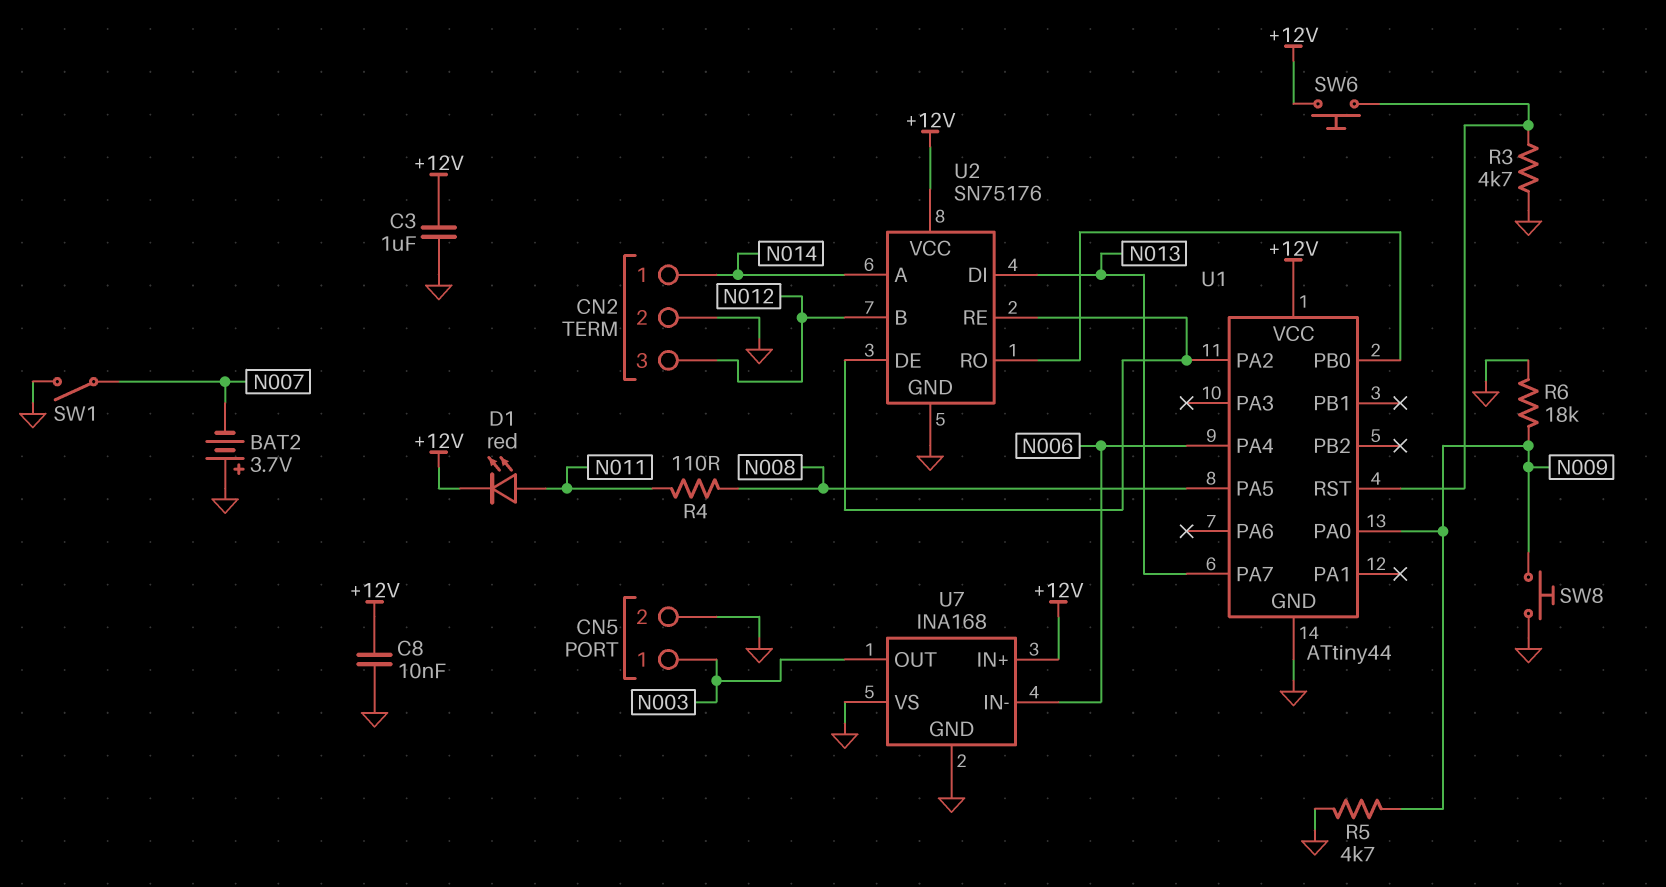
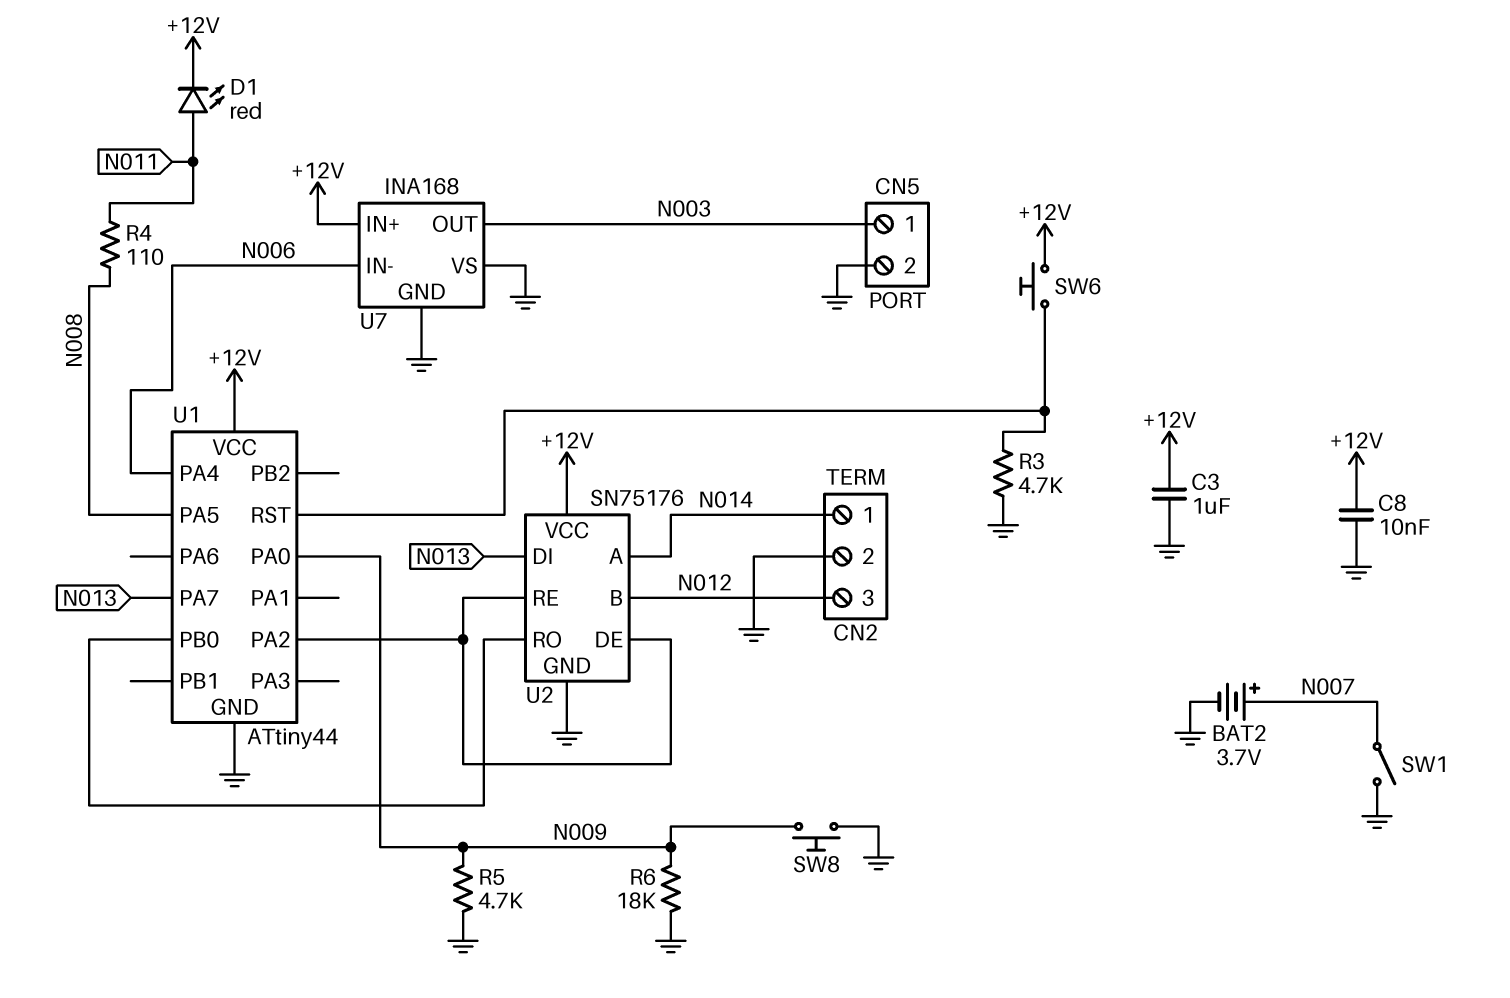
BAT2: 3.7V (plus GND, minus N007) -> 3.7V (plus N007, minus GND)

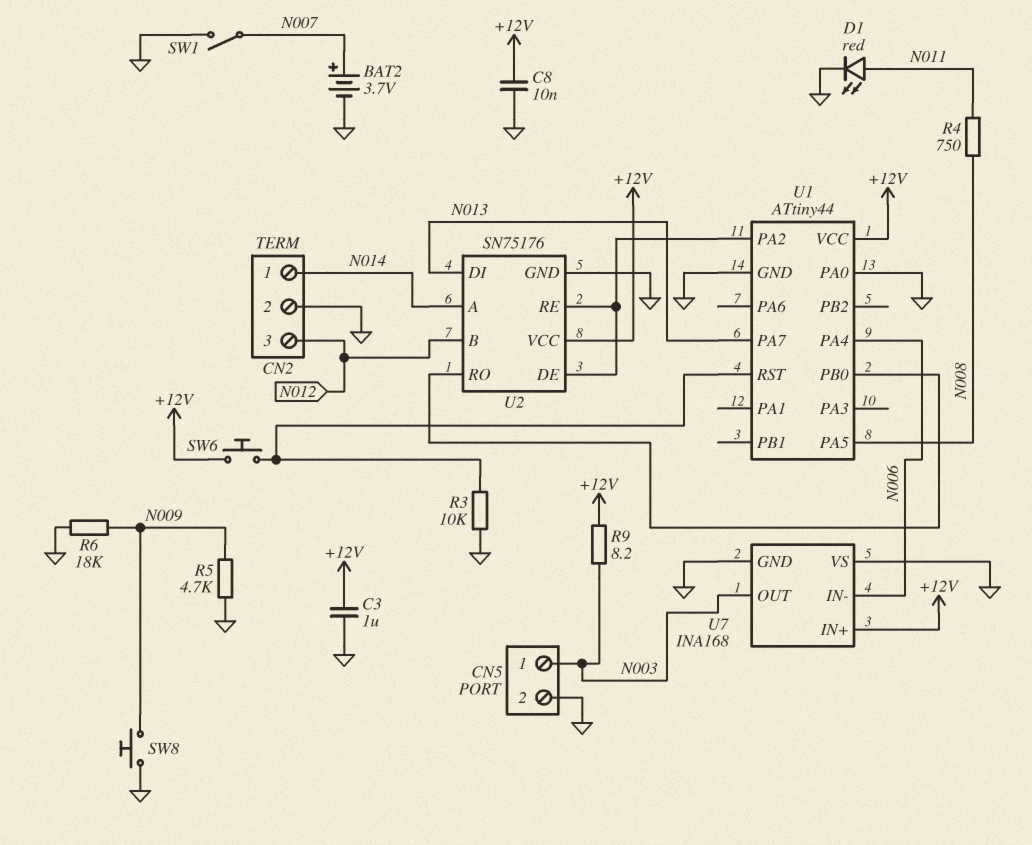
D1: LED red (A N011, K +12V) -> LED red (A N011, K GND)
R3: 4.7k (GND, U1/RST) -> 10k (GND, U1/RST)
R4: 110 (N008, N011) -> 750 (N008, N011)
R9: none -> 8.2 (+12V, N003)
U1 pin PA0: N009 -> GND

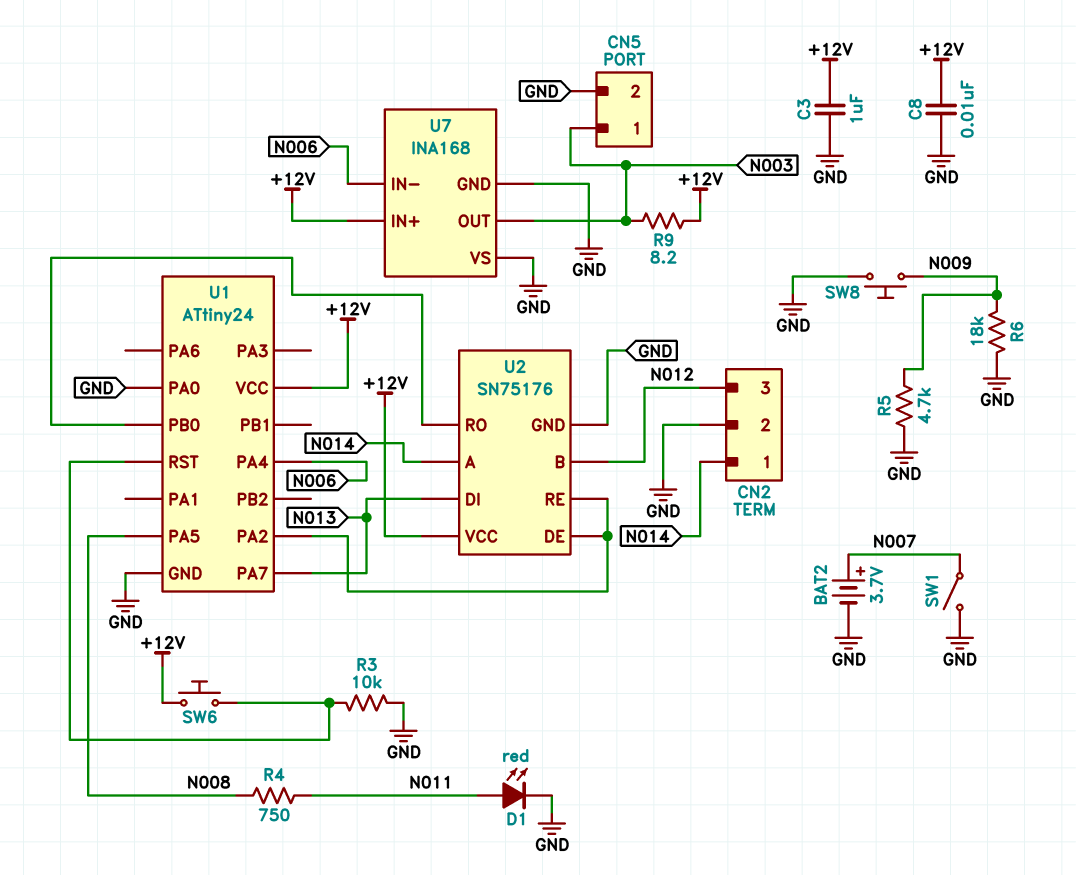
U1: ATtiny44 -> ATtiny24

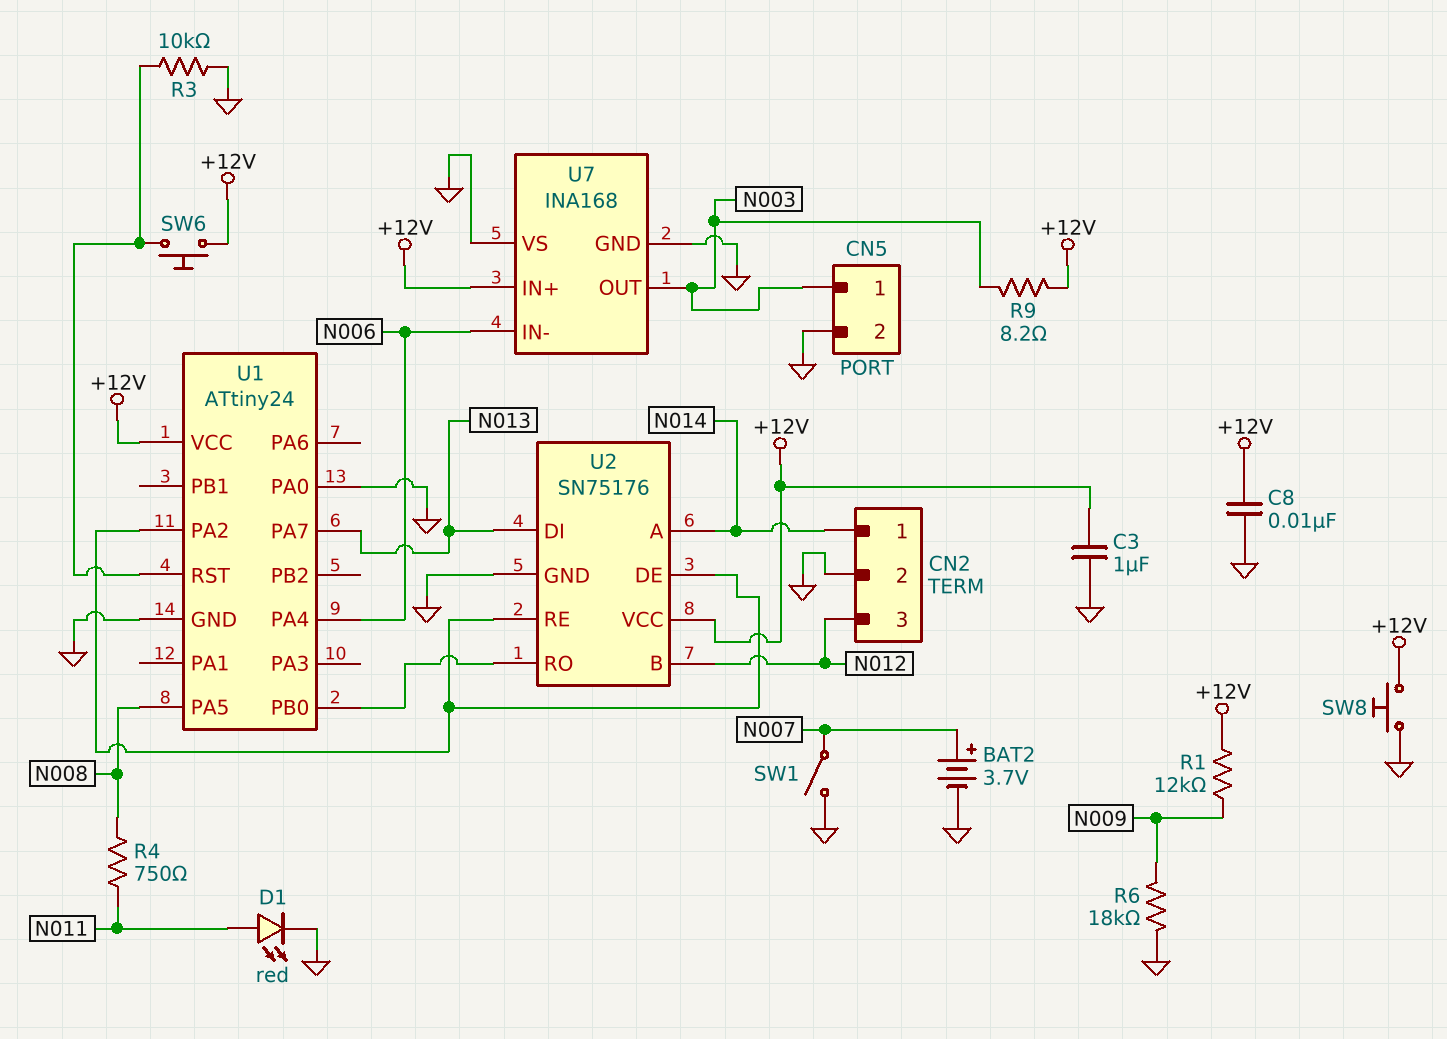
R1: none -> 12k (+12V, N009)
R5: 4.7k (GND, N009) -> none
SW8: button (GND, N009) -> button (+12V, GND)

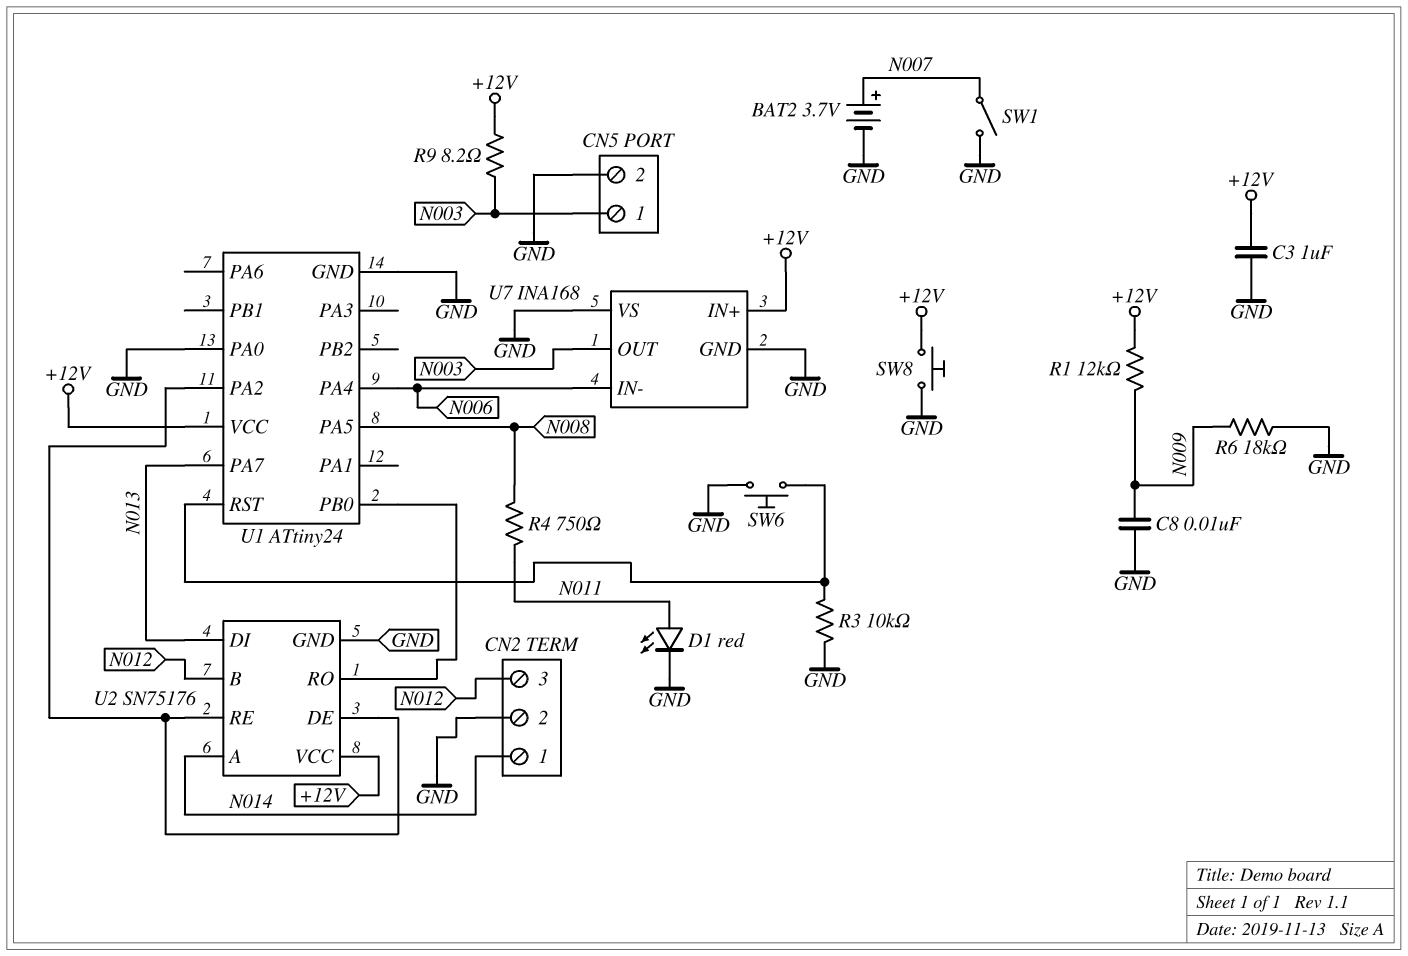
C8: 10nF (+12V, GND) -> 10nF (GND, N009)
SW6: button (+12V, U1/RST) -> button (GND, U1/RST)

